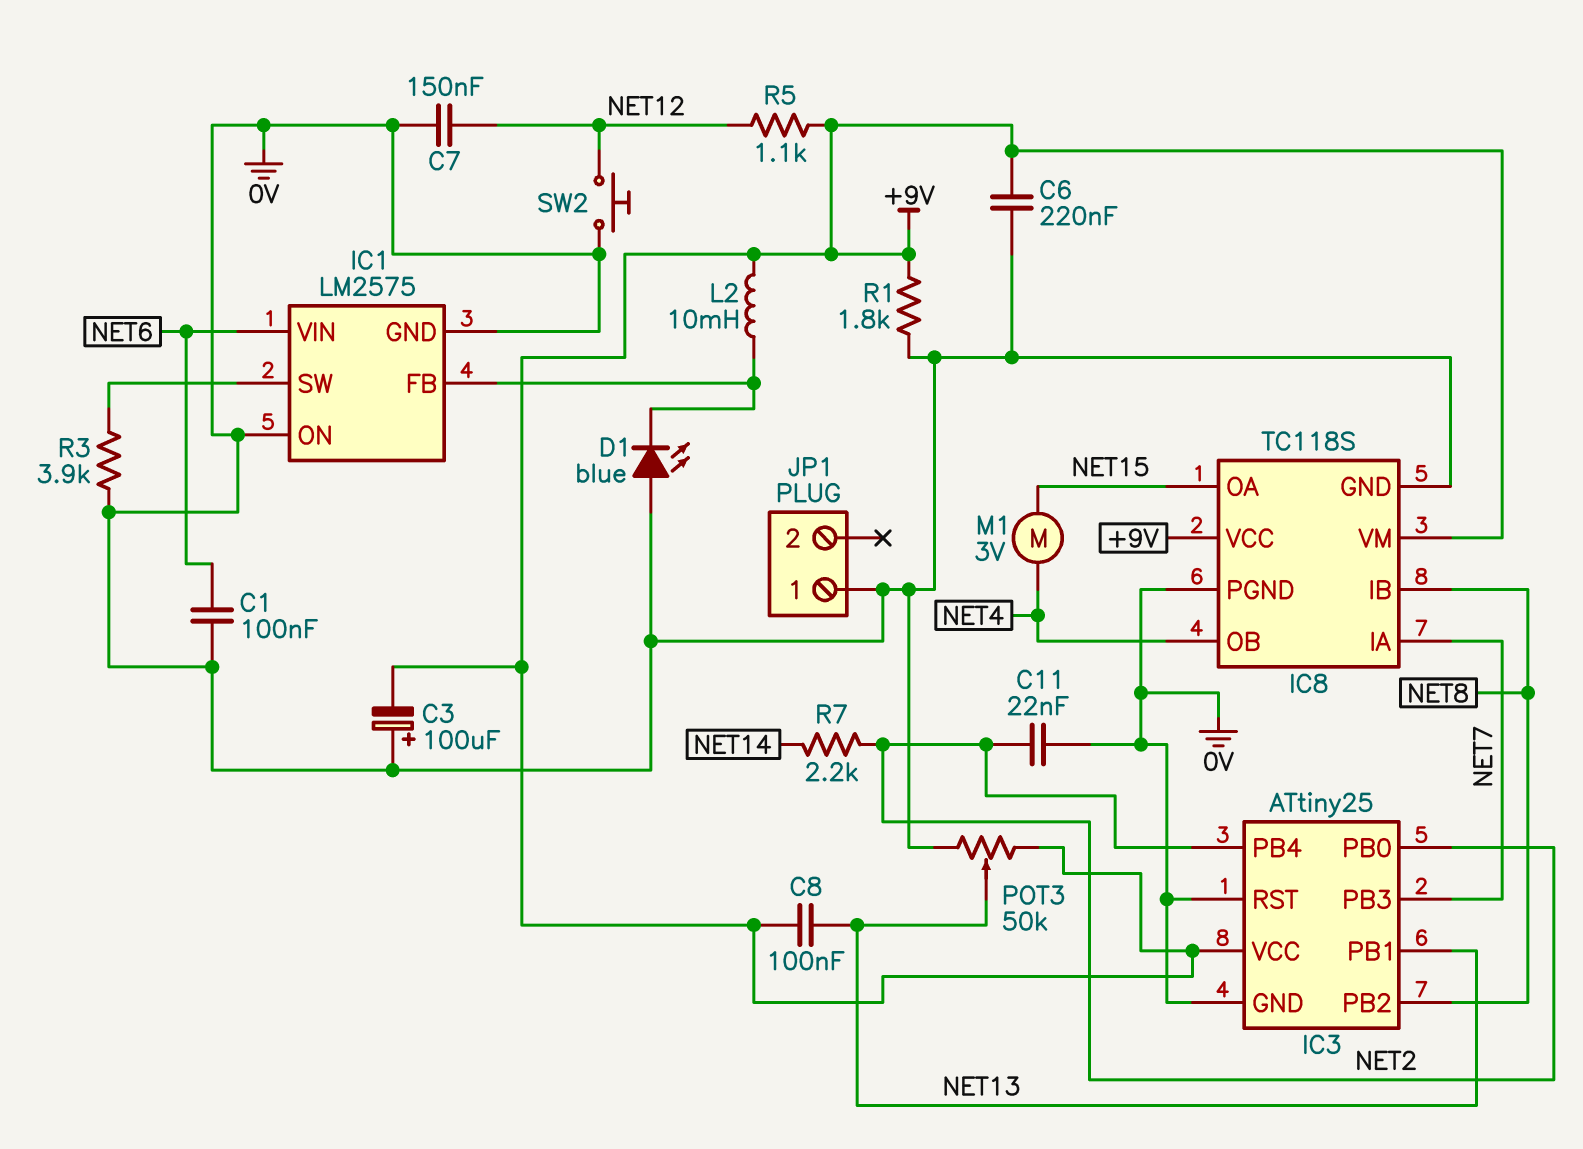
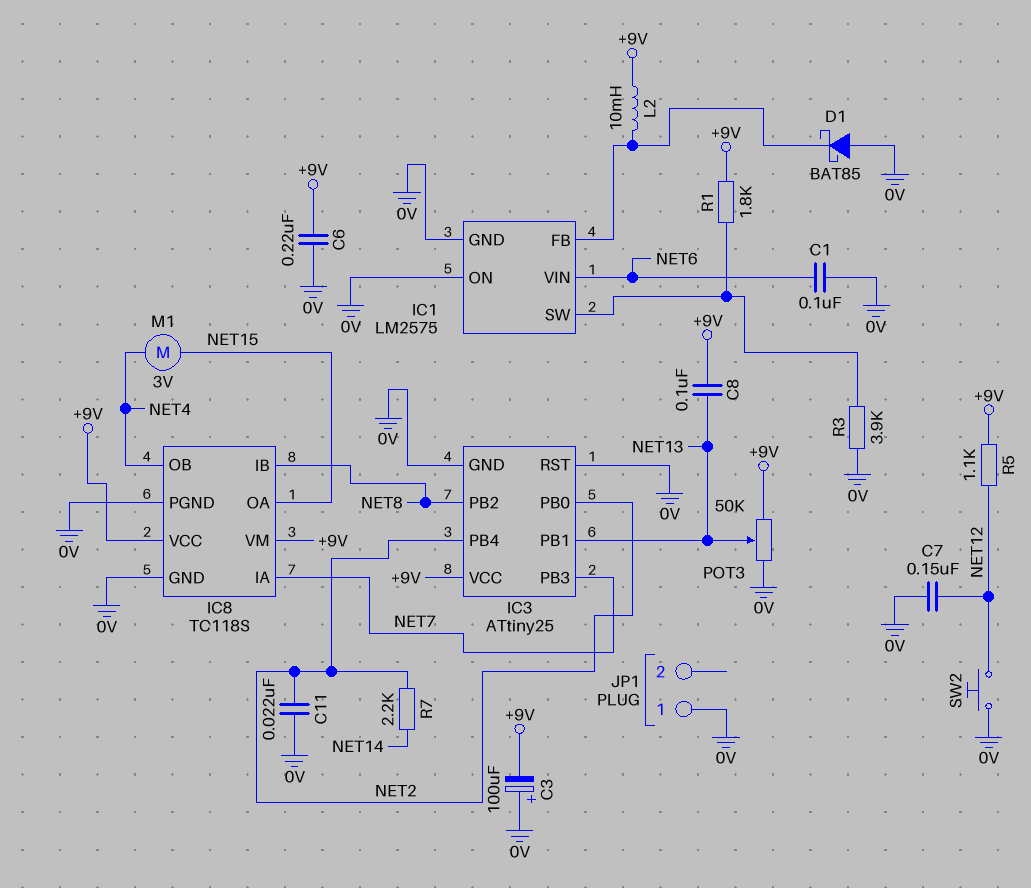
D1: LED blue (A 0V, K IC1/FB) -> schottky BAT85 (A 0V, K IC1/FB)
R1: 1.8k (+9V, 0V) -> 1.8k (+9V, IC1/SW)

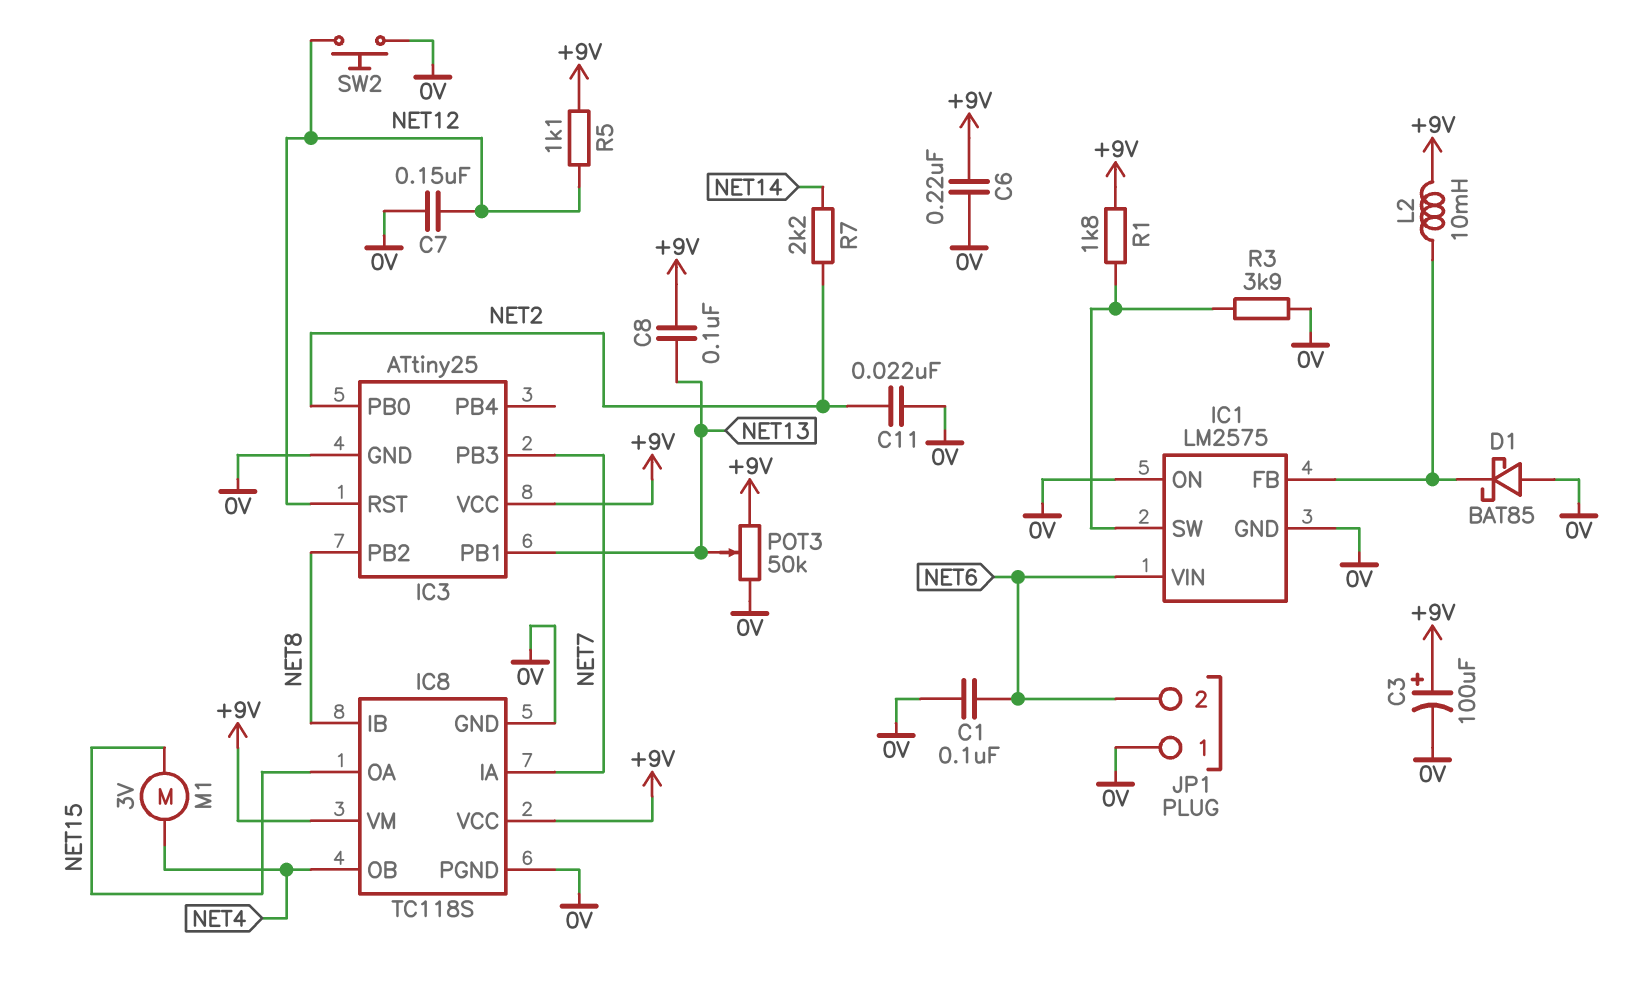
C3: 100uF (plus 0V, minus +9V) -> 100uF (plus +9V, minus 0V)
IC3 pin PB4: NET2 -> none
IC3 pin RST: 0V -> NET12
JP1 pin 2: none -> NET6

